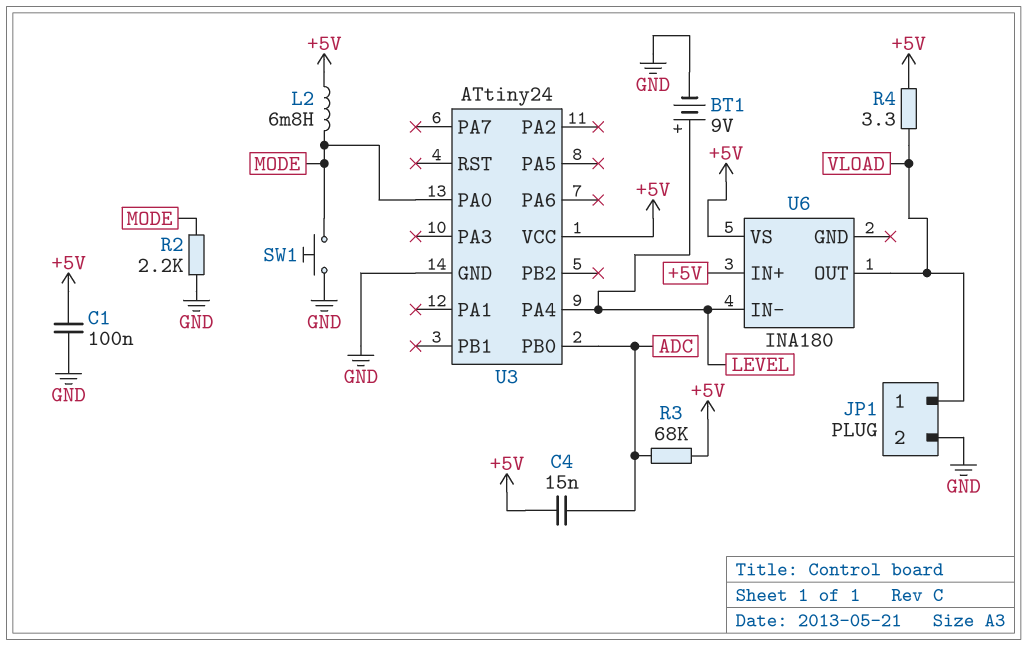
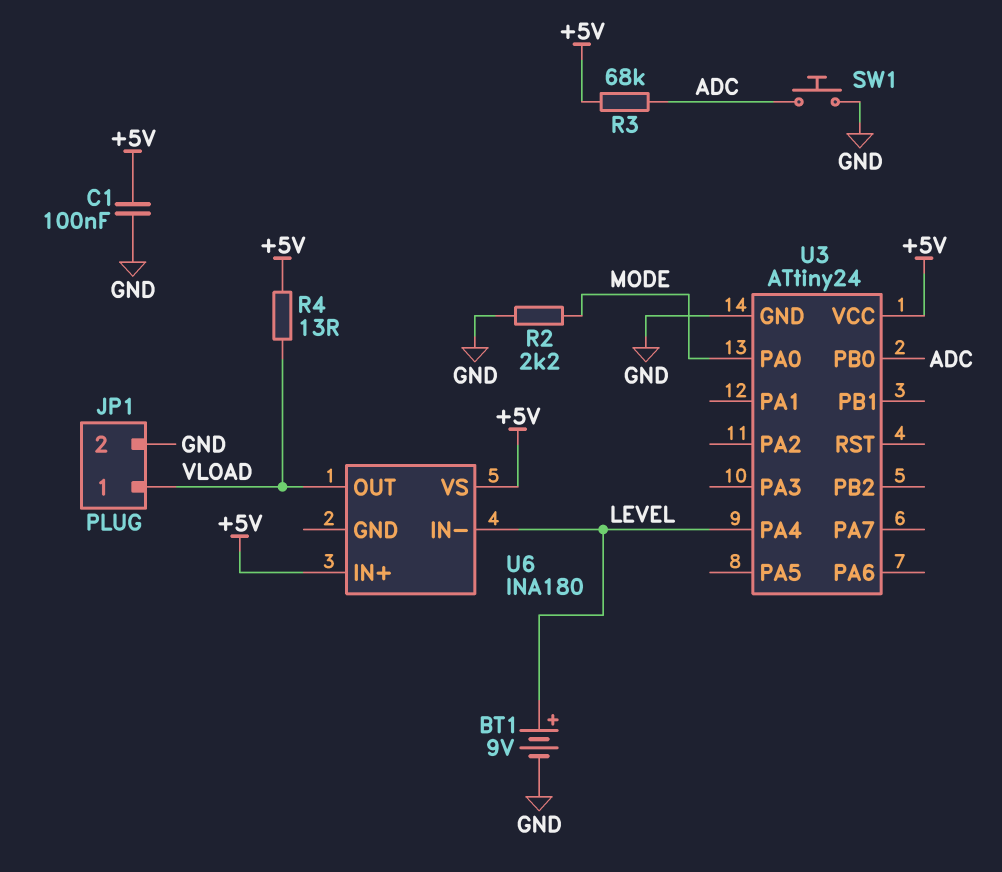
C4: 15nF (+5V, ADC) -> none
L2: 6.8mH (+5V, MODE) -> none
R4: 3.3 (+5V, VLOAD) -> 13 (+5V, VLOAD)
SW1: button (GND, MODE) -> button (ADC, GND)

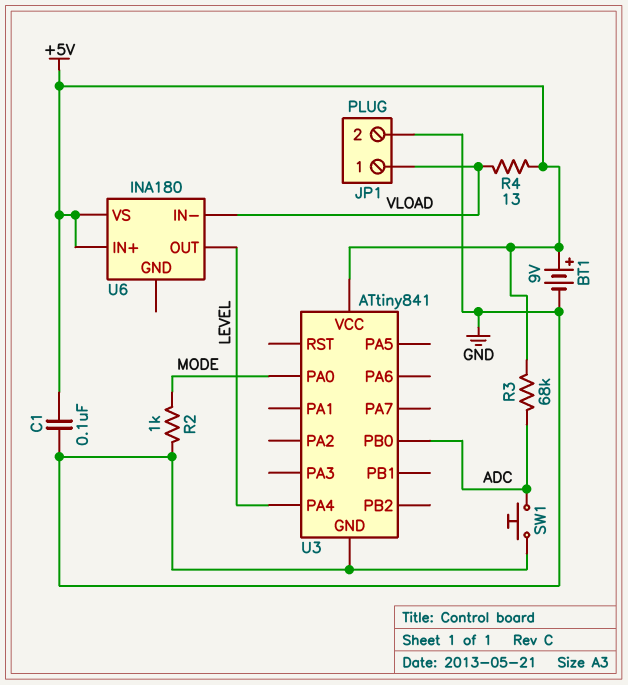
BT1: 9V (plus LEVEL, minus GND) -> 9V (plus +5V, minus GND)
R2: 2.2k (GND, MODE) -> 1k (GND, MODE)
U3: ATtiny24 -> ATtiny841
U6 pin IN-: LEVEL -> VLOAD
U6 pin OUT: VLOAD -> LEVEL

